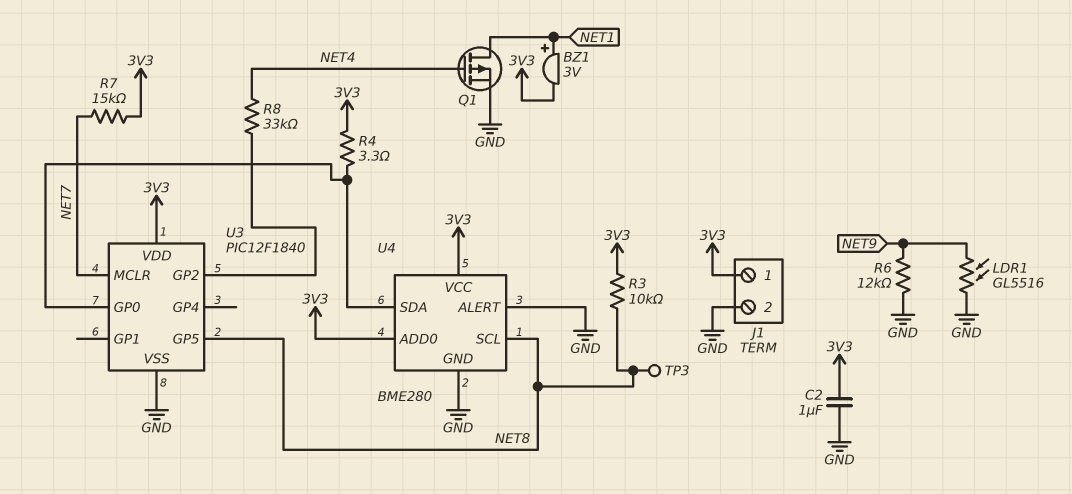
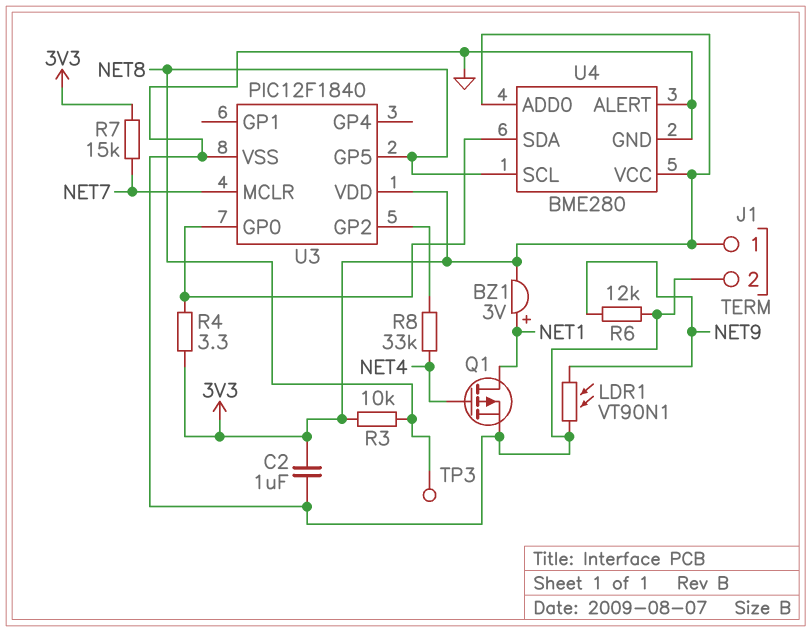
LDR1: GL5516 (GND, NET9) -> VT90N1 (GND, NET9)

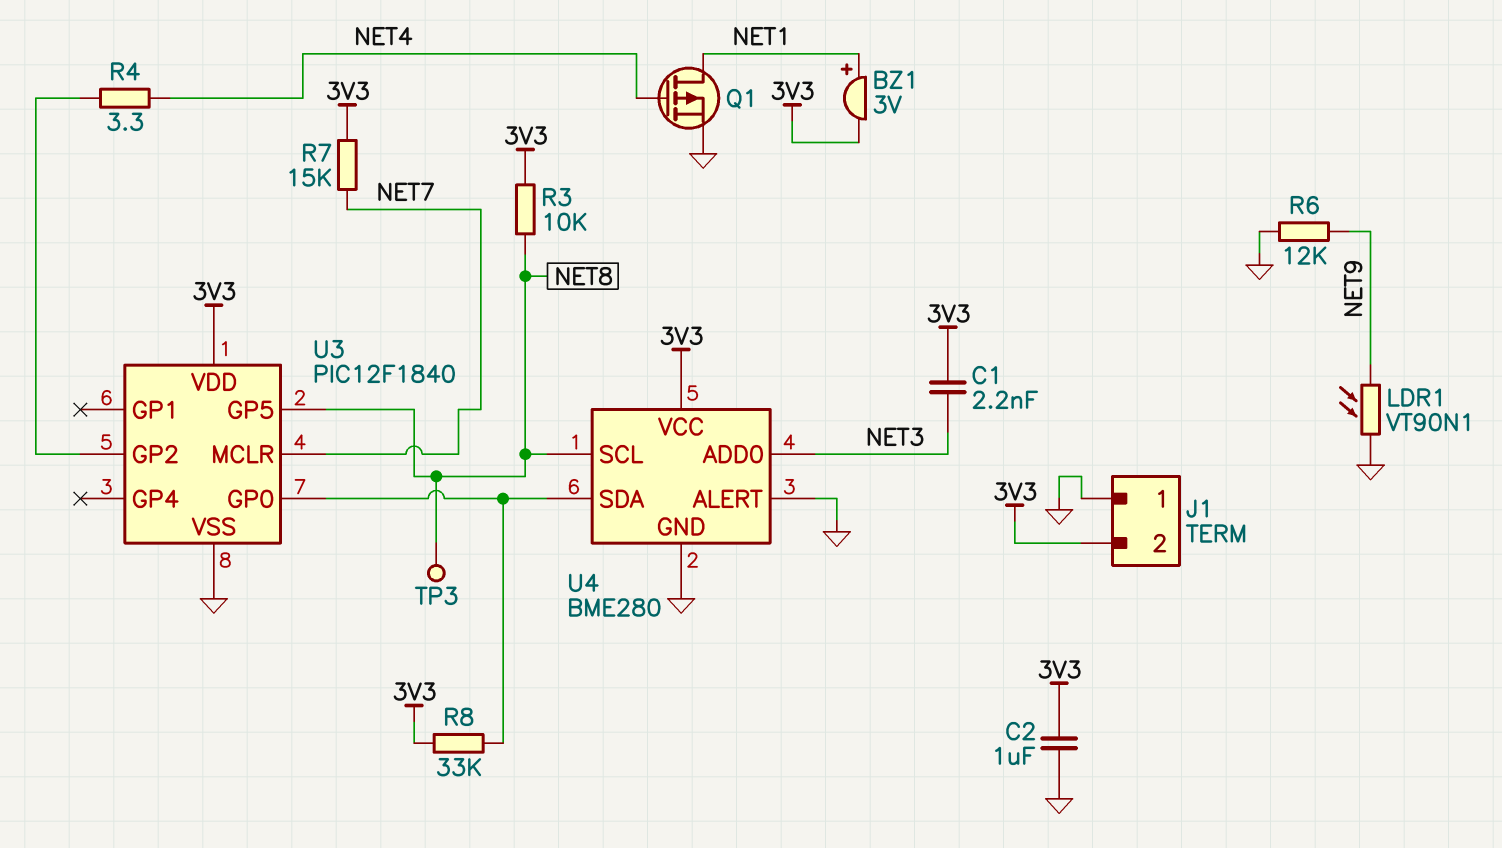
C1: none -> 2.2nF (3V3, NET3)
J1 pin 1: 3V3 -> GND
J1 pin 2: GND -> 3V3
R4: 3.3 (3V3, U3/GP0) -> 3.3 (NET4, U3/GP2)
R8: 33k (NET4, U3/GP2) -> 33k (3V3, U3/GP0)
U4 pin ADD0: 3V3 -> NET3

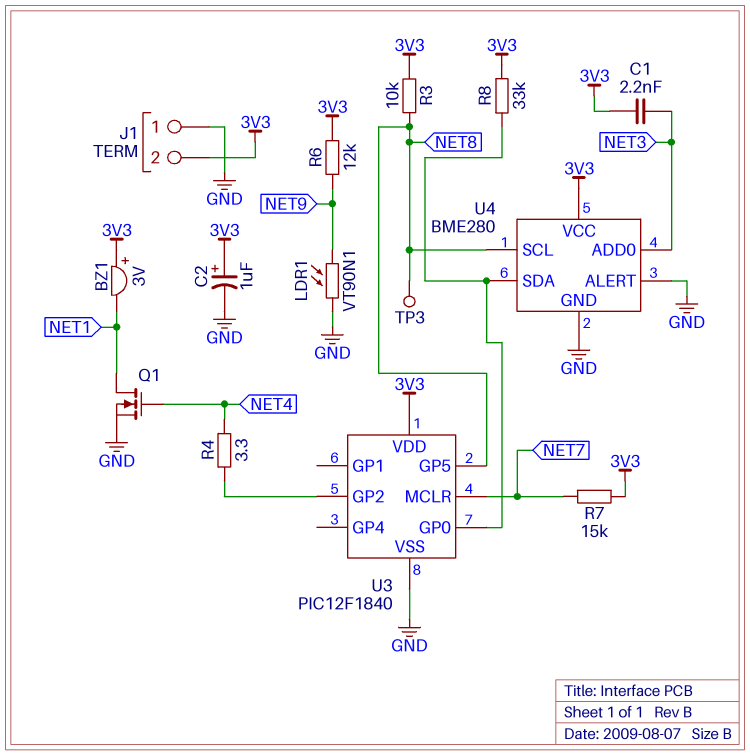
BZ1: buzzer 3V (plus NET1, minus 3V3) -> buzzer 3V (plus 3V3, minus NET1)
C2: 1uF (3V3, GND) -> 1uF (plus 3V3, minus GND)
Q1: PMOS (G NET4, D NET1, S GND) -> NMOS (G NET4, D NET1, S GND)
R6: 12k (GND, NET9) -> 12k (3V3, NET9)

